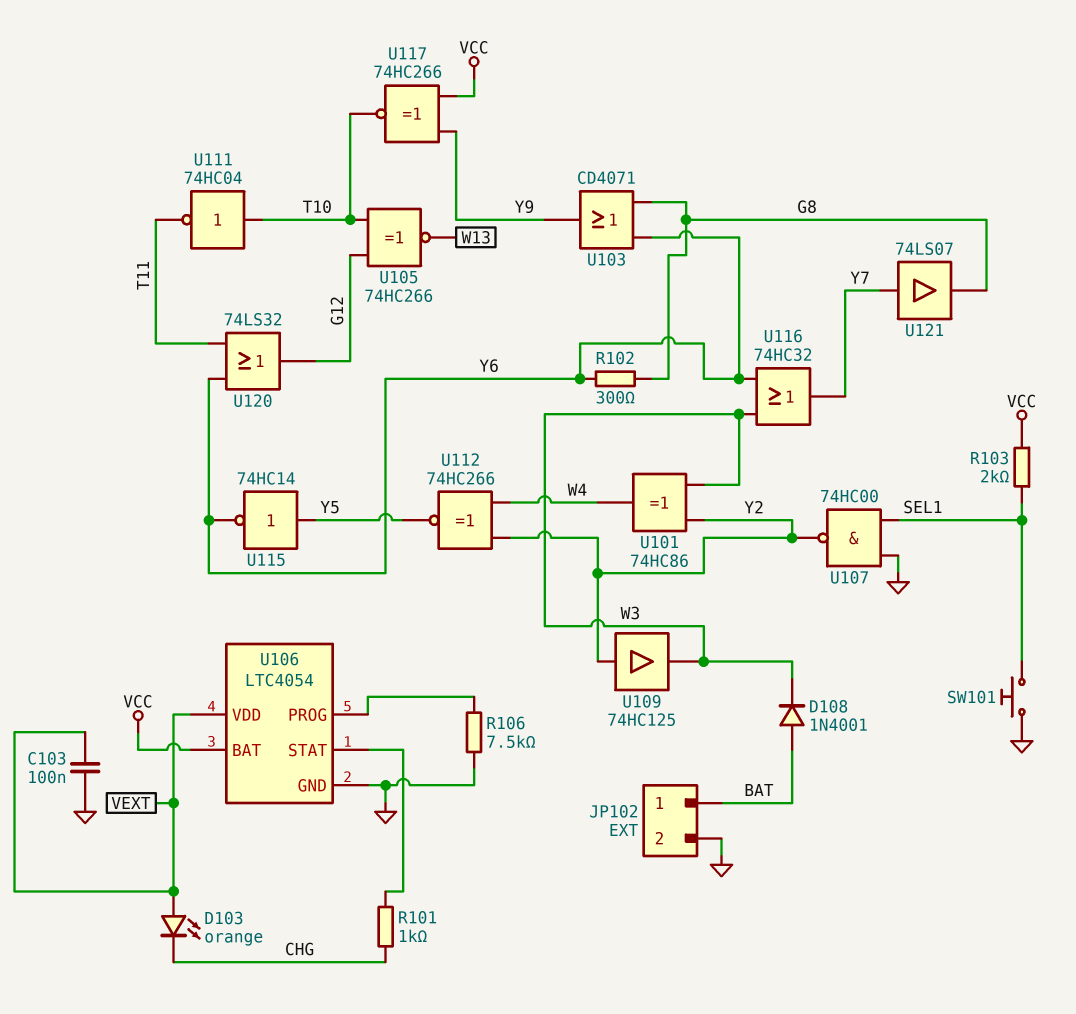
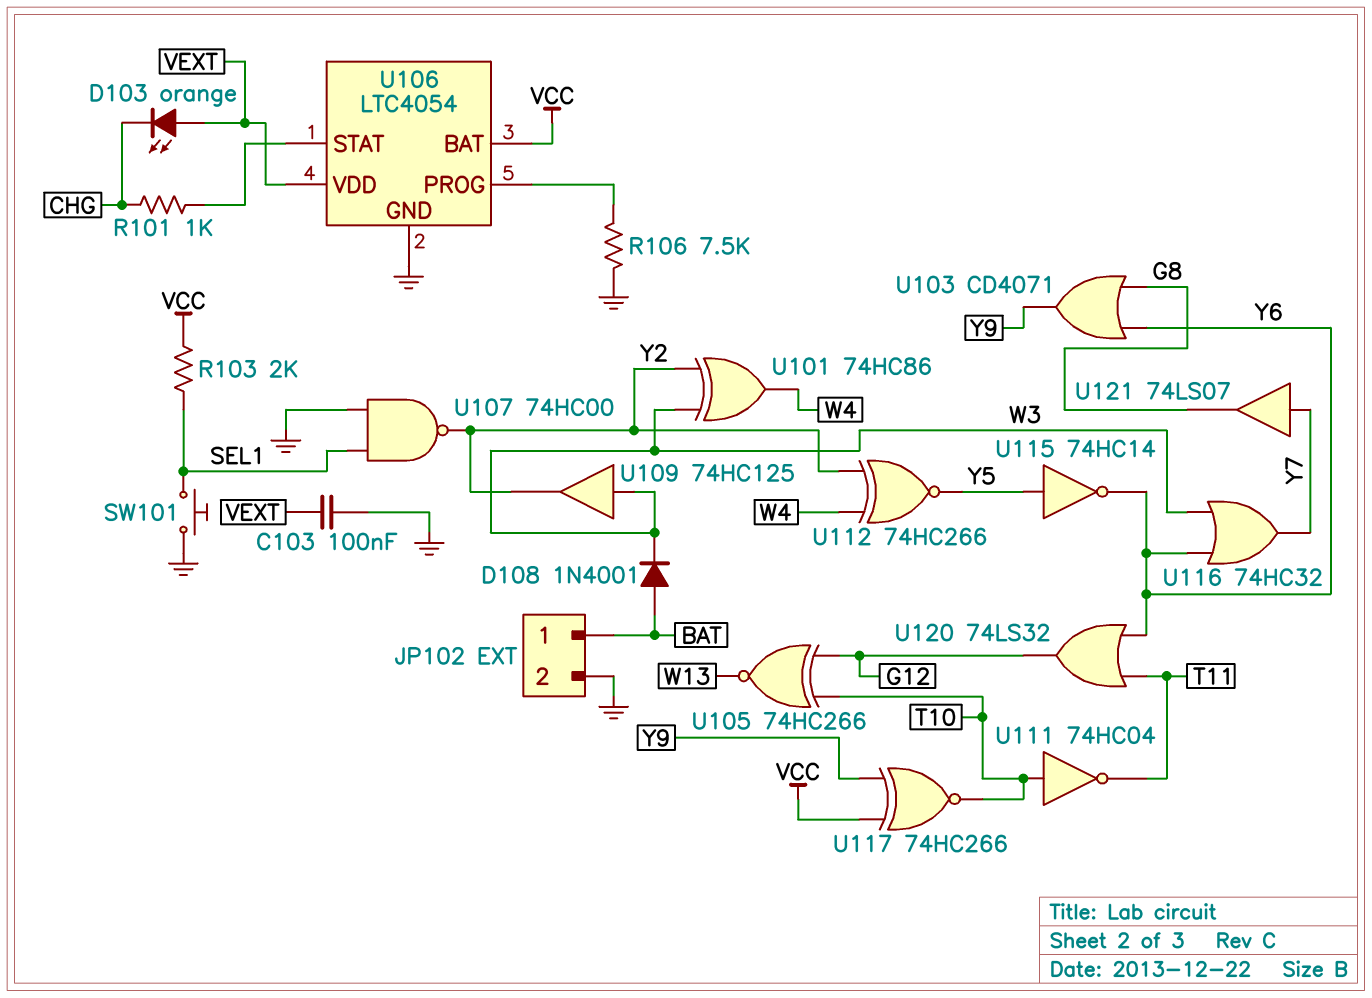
R102: 300 (G8, Y6) -> none
U109: buffer 74HC125 (in Y2, out W3) -> buffer 74HC125 (in W3, out Y2)

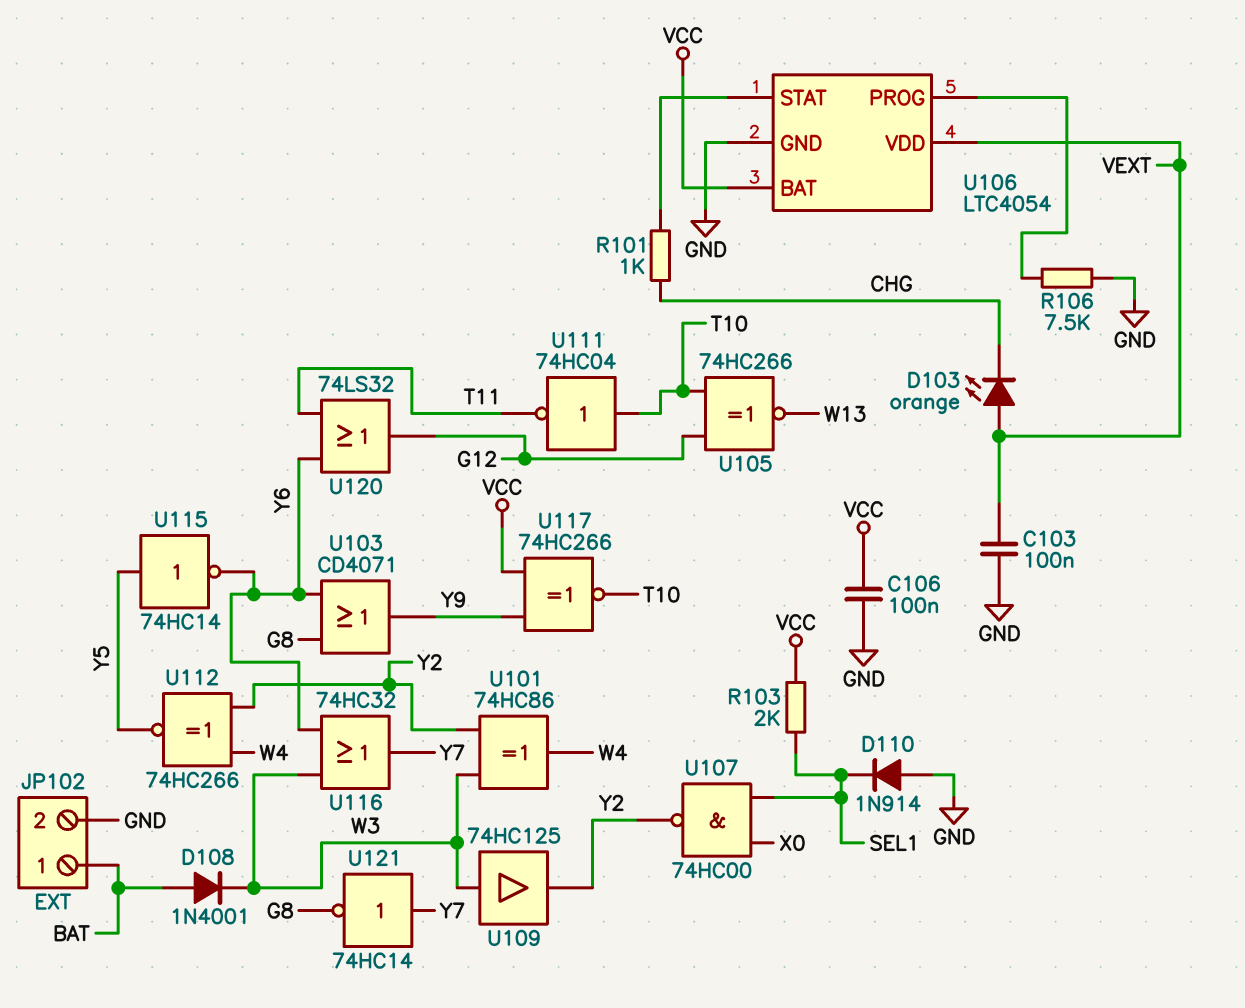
C106: none -> 100nF (GND, VCC)
D110: none -> diode 1N914 (A GND, K SEL1)
SW101: button (GND, SEL1) -> none
U107: NAND 74HC00 (in GND, in SEL1, out Y2) -> NAND 74HC00 (in SEL1, in X0, out Y2)
U121: buffer 74LS07 (in Y7, out G8) -> NOT 74HC14 (in Y7, out G8)

